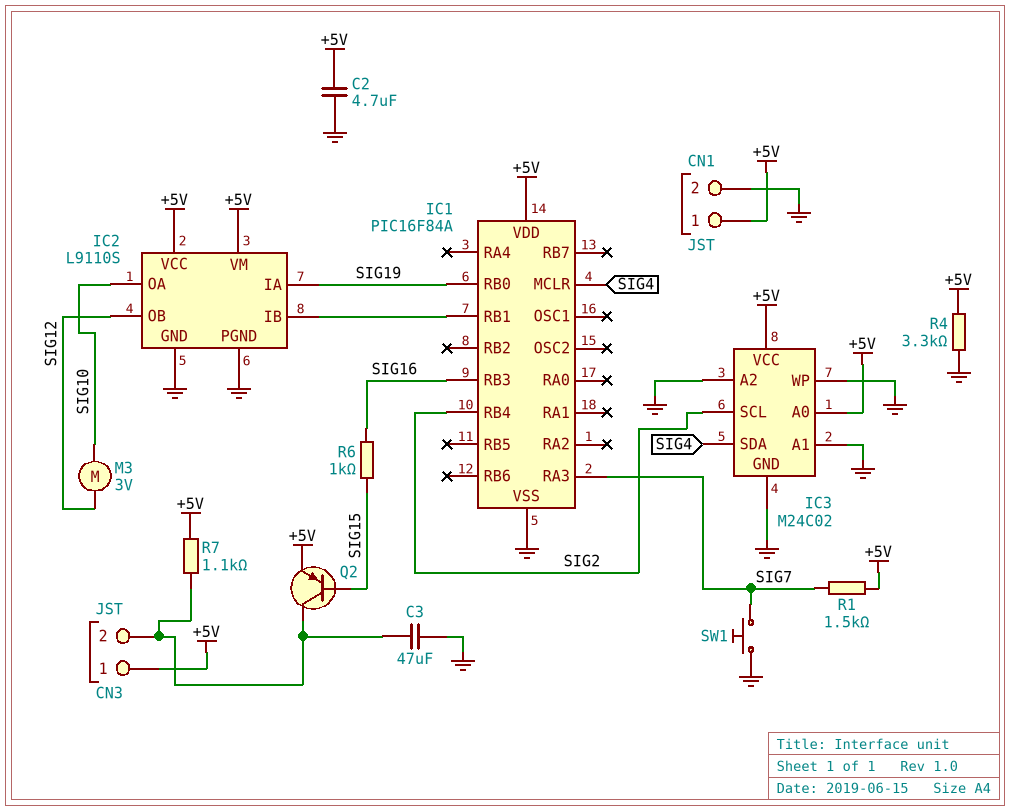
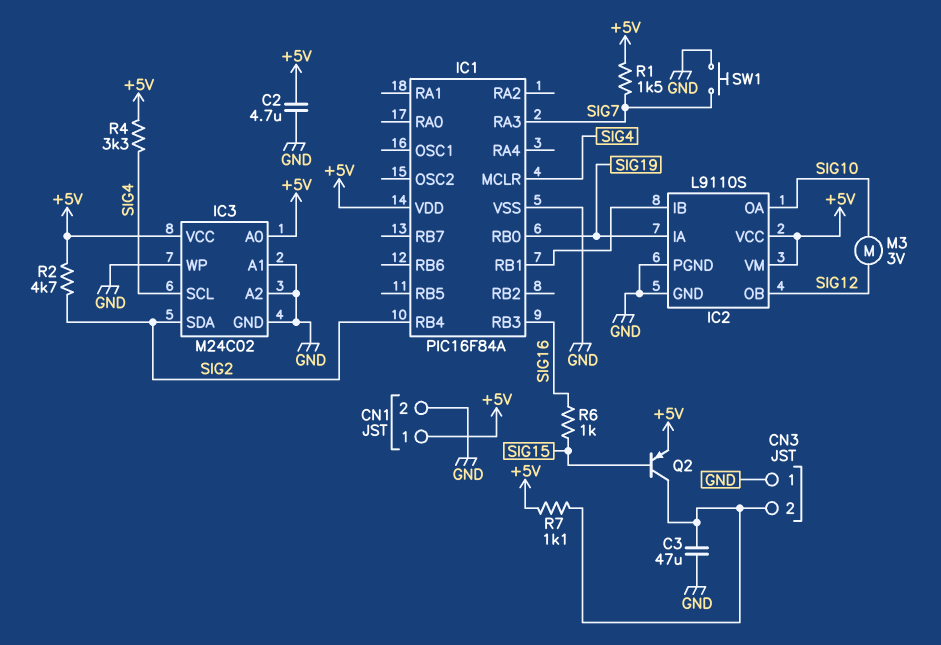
CN3 pin 1: +5V -> GND
IC3 pin SCL: SIG2 -> SIG4
IC3 pin SDA: SIG4 -> SIG2
R2: none -> 4.7k (+5V, SIG2)
R4: 3.3k (+5V, GND) -> 3.3k (+5V, SIG4)

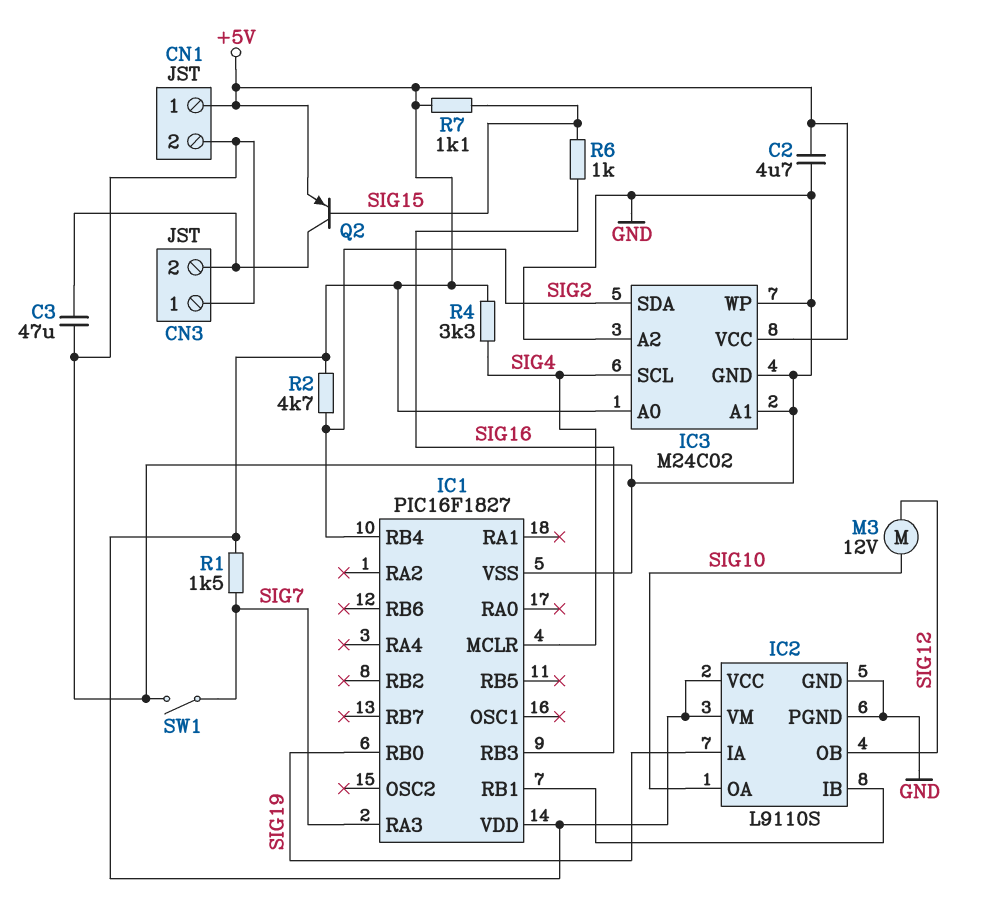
IC1: PIC16F84A -> PIC16F1827
M3: motor 3V (SIG10, SIG12) -> motor 12V (SIG10, SIG12)
R7: 1.1k (+5V, CN3/2) -> 1.1k (+5V, SIG15)
SW1: button (GND, SIG7) -> switch (GND, SIG7)

